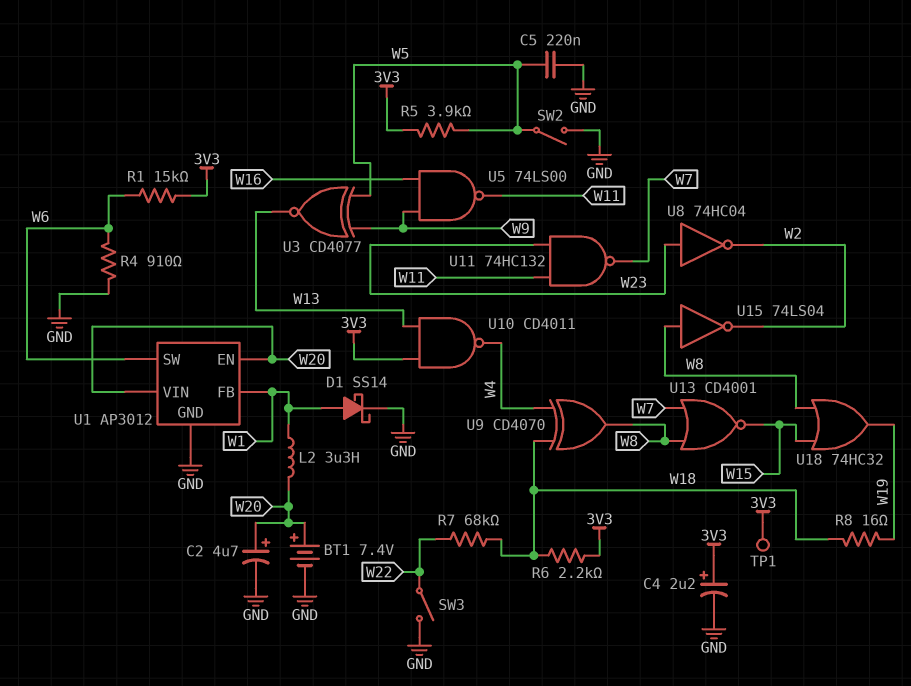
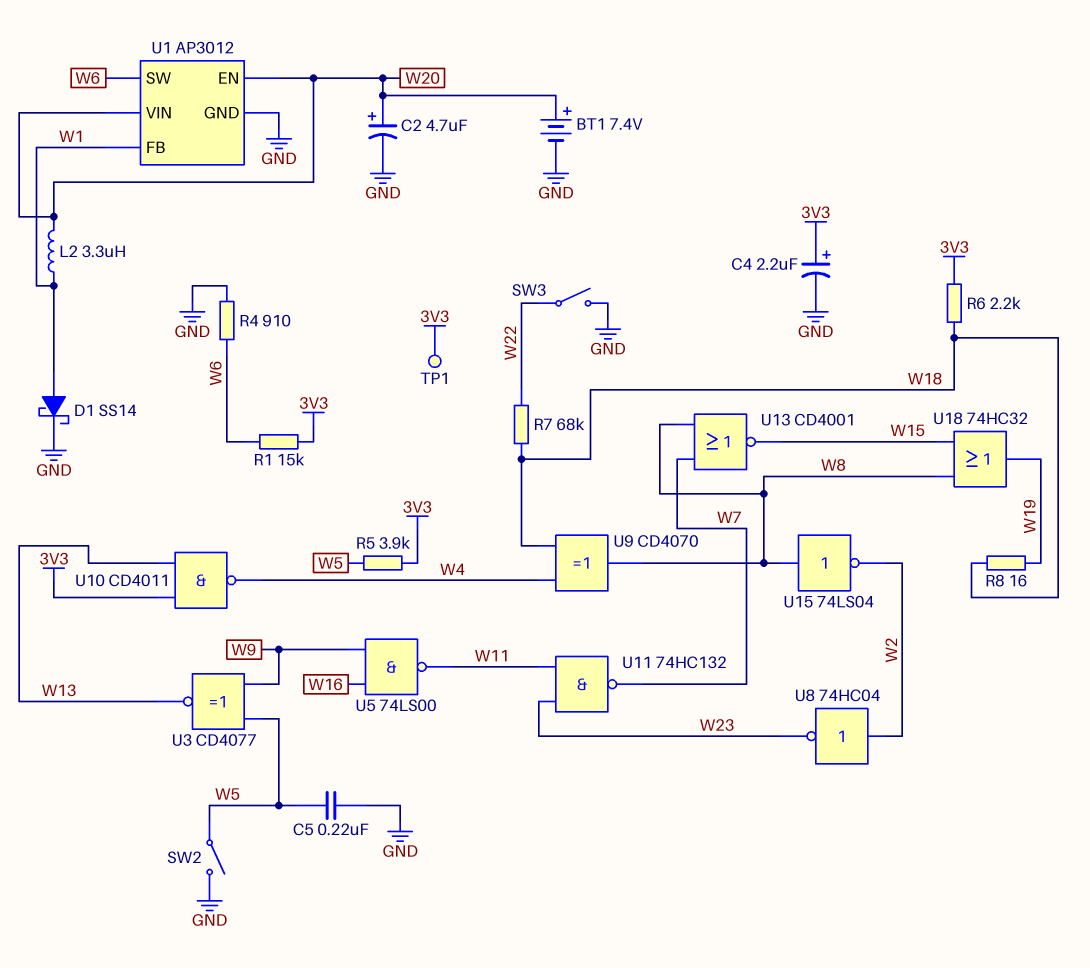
U8: NOT 74HC04 (in W23, out W2) -> NOT 74HC04 (in W2, out W23)

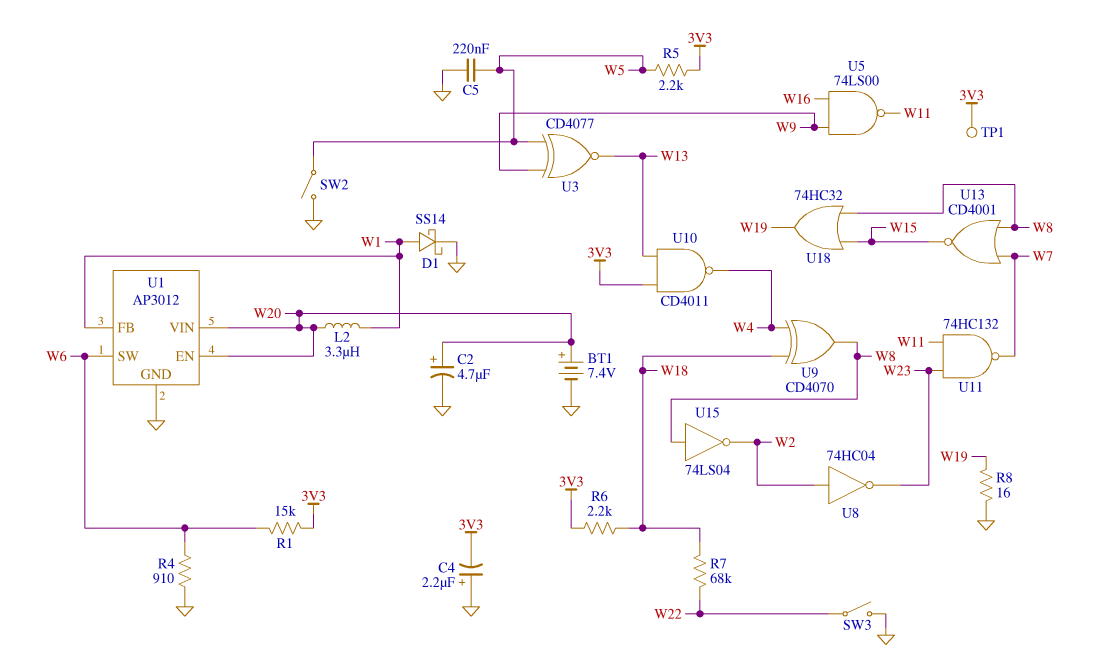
C4: 2.2uF (plus 3V3, minus GND) -> 2.2uF (plus GND, minus 3V3)
R5: 3.9k (3V3, W5) -> 2.2k (3V3, W5)
R8: 16 (W18, W19) -> 16 (GND, W19)

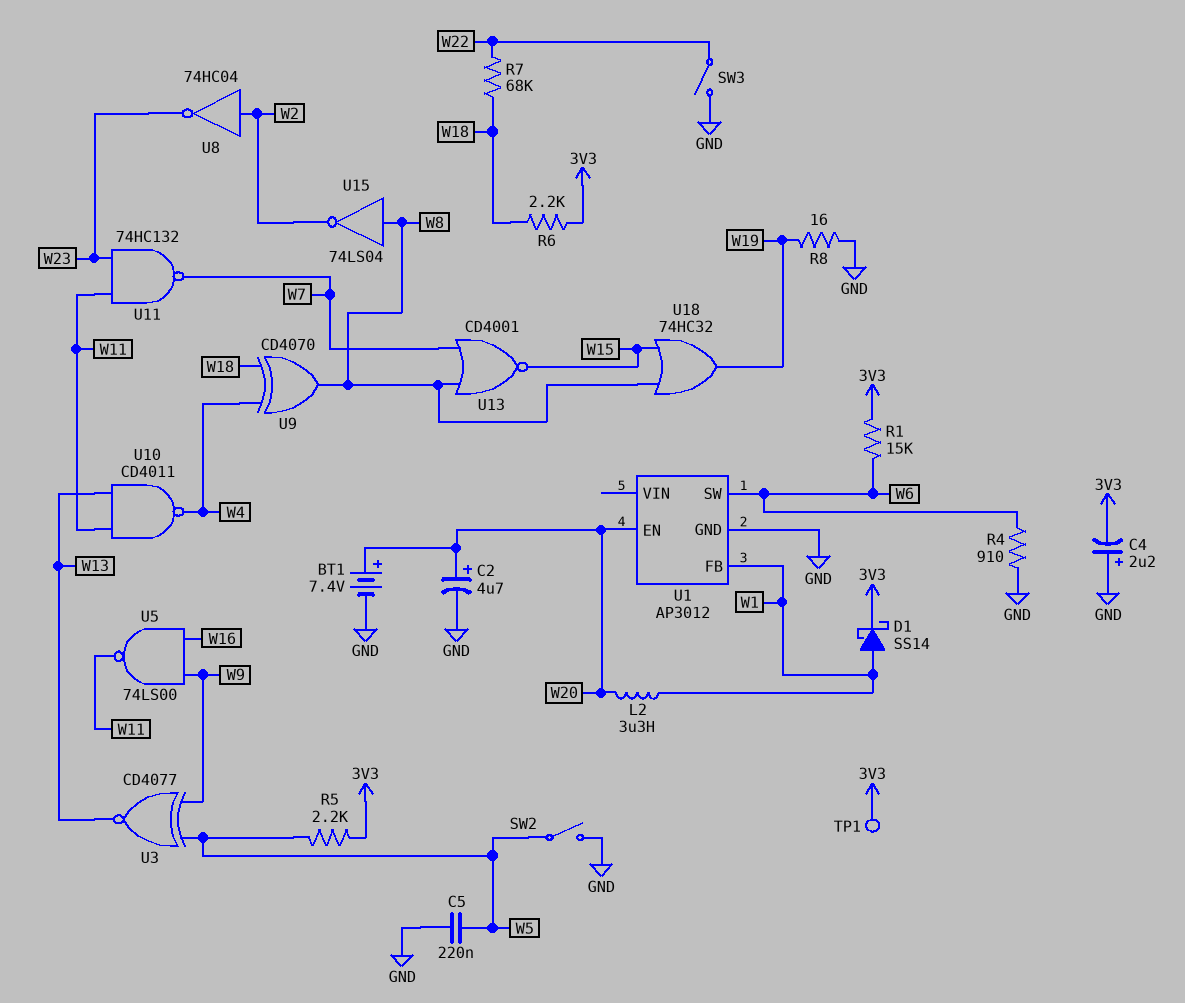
D1: schottky SS14 (A W1, K GND) -> schottky SS14 (A W1, K 3V3)
U1 pin VIN: W20 -> none
U10: NAND CD4011 (in 3V3, in W13, out W4) -> NAND CD4011 (in W11, in W13, out W4)

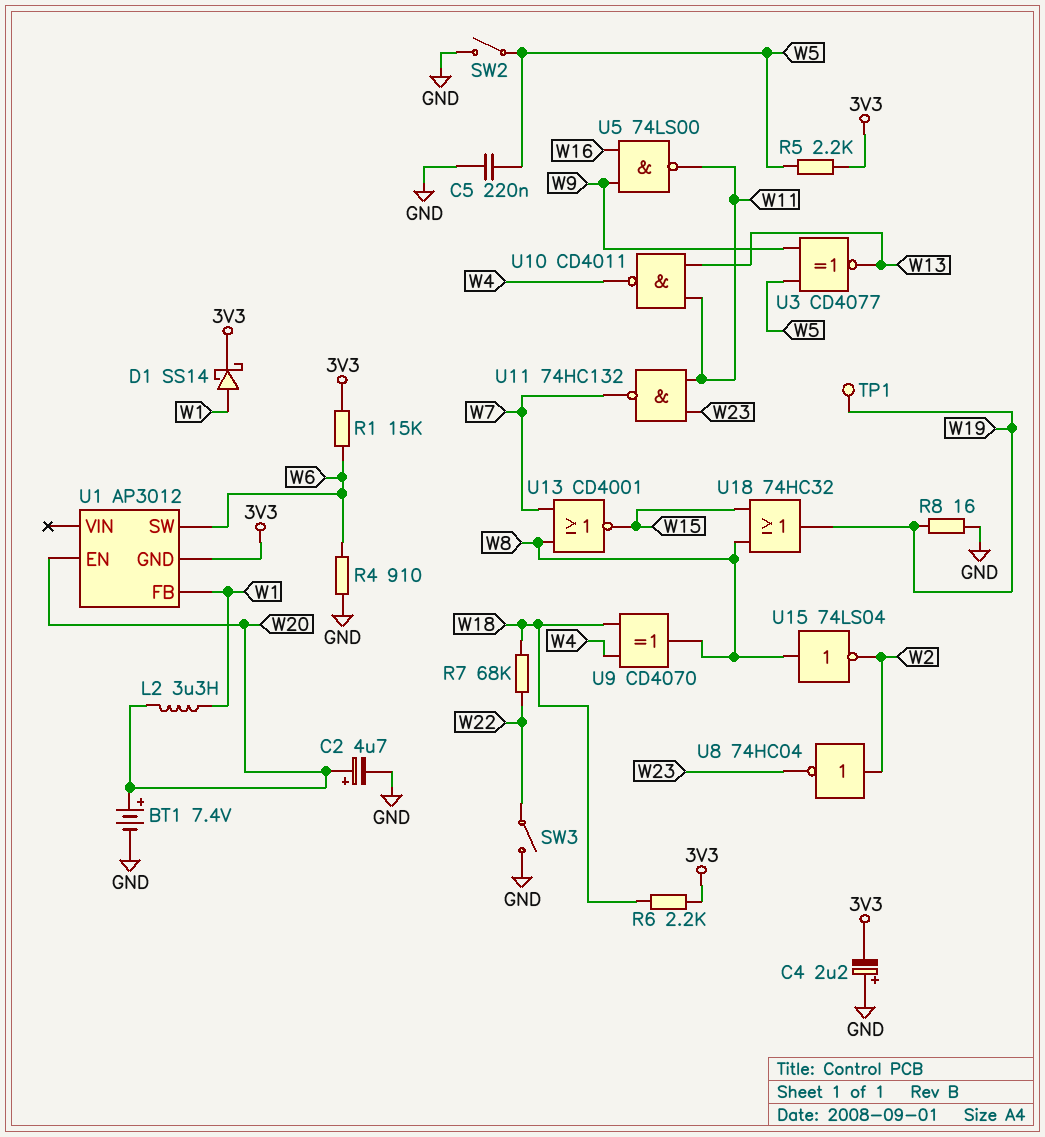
TP1: test point (3V3) -> test point (W19)
U1 pin GND: GND -> 3V3

